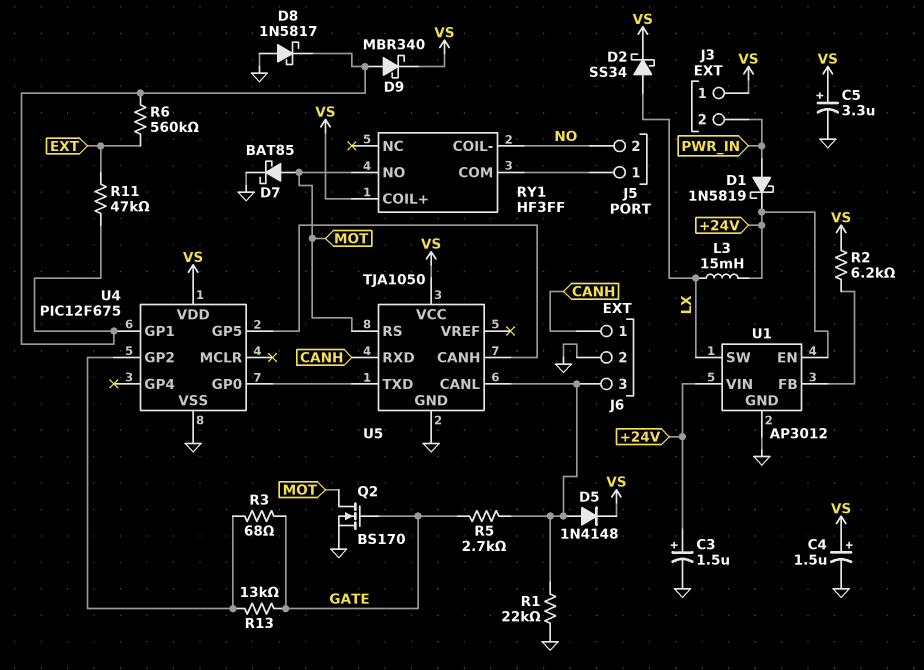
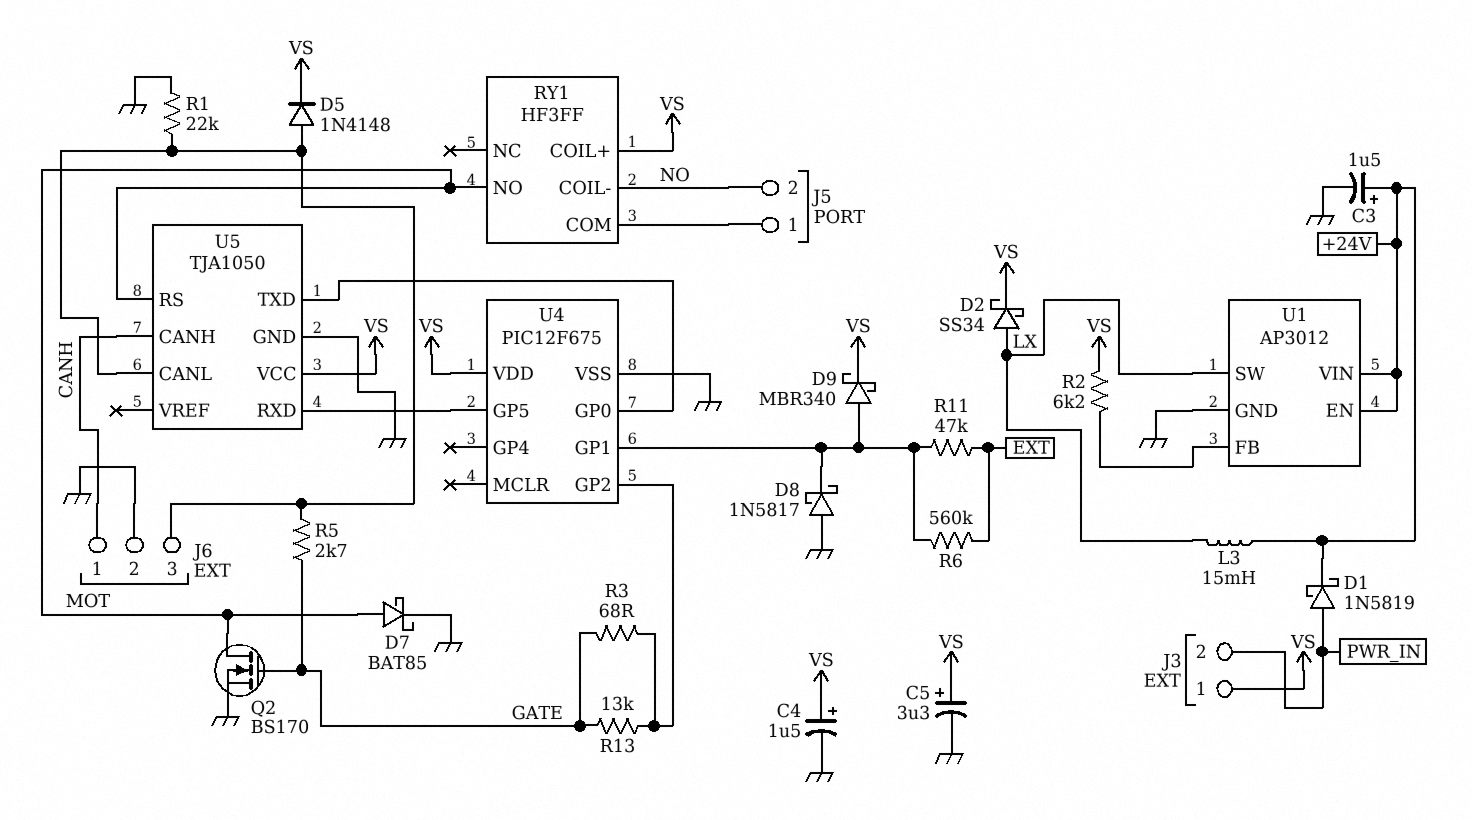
U5 pin CANH: U4/GP5 -> CANH
U5 pin RXD: CANH -> U4/GP5

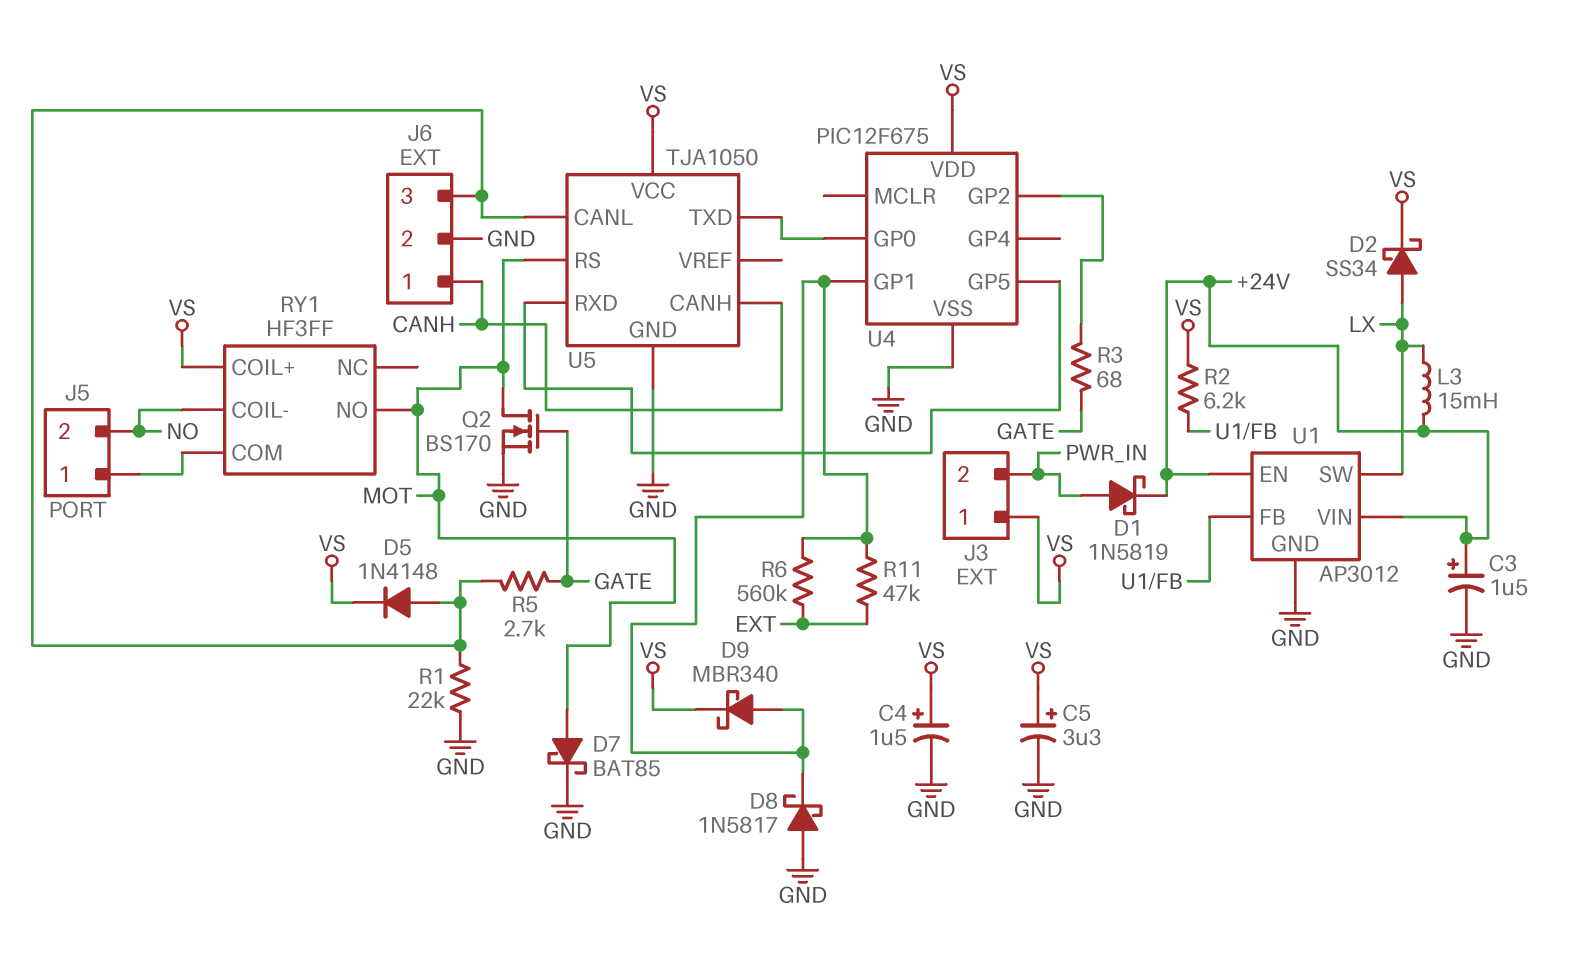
R13: 13k (GATE, U4/GP2) -> none

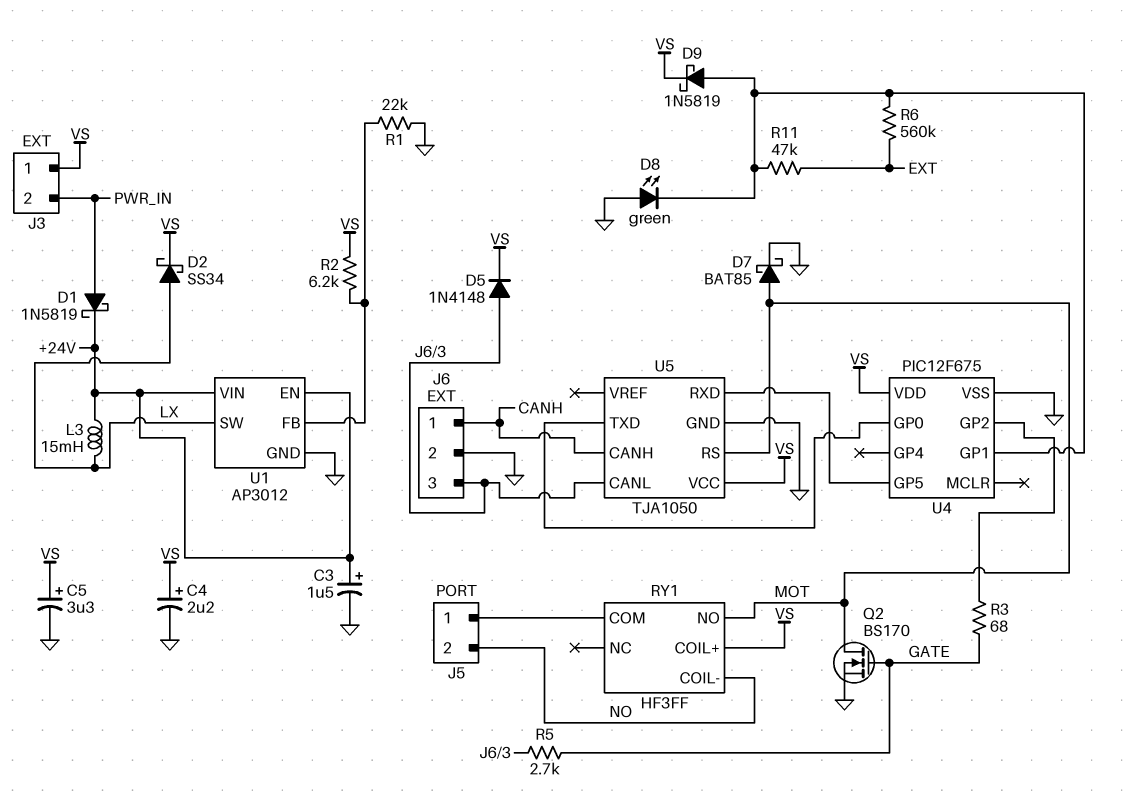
C4: 1.5uF (plus VS, minus GND) -> 2.2uF (plus VS, minus GND)
D8: schottky 1N5817 (A GND, K U4/GP1) -> LED green (A GND, K U4/GP1)
D9: schottky MBR340 (A U4/GP1, K VS) -> schottky 1N5819 (A U4/GP1, K VS)
R1: 22k (GND, J6/3) -> 22k (GND, U1/FB)

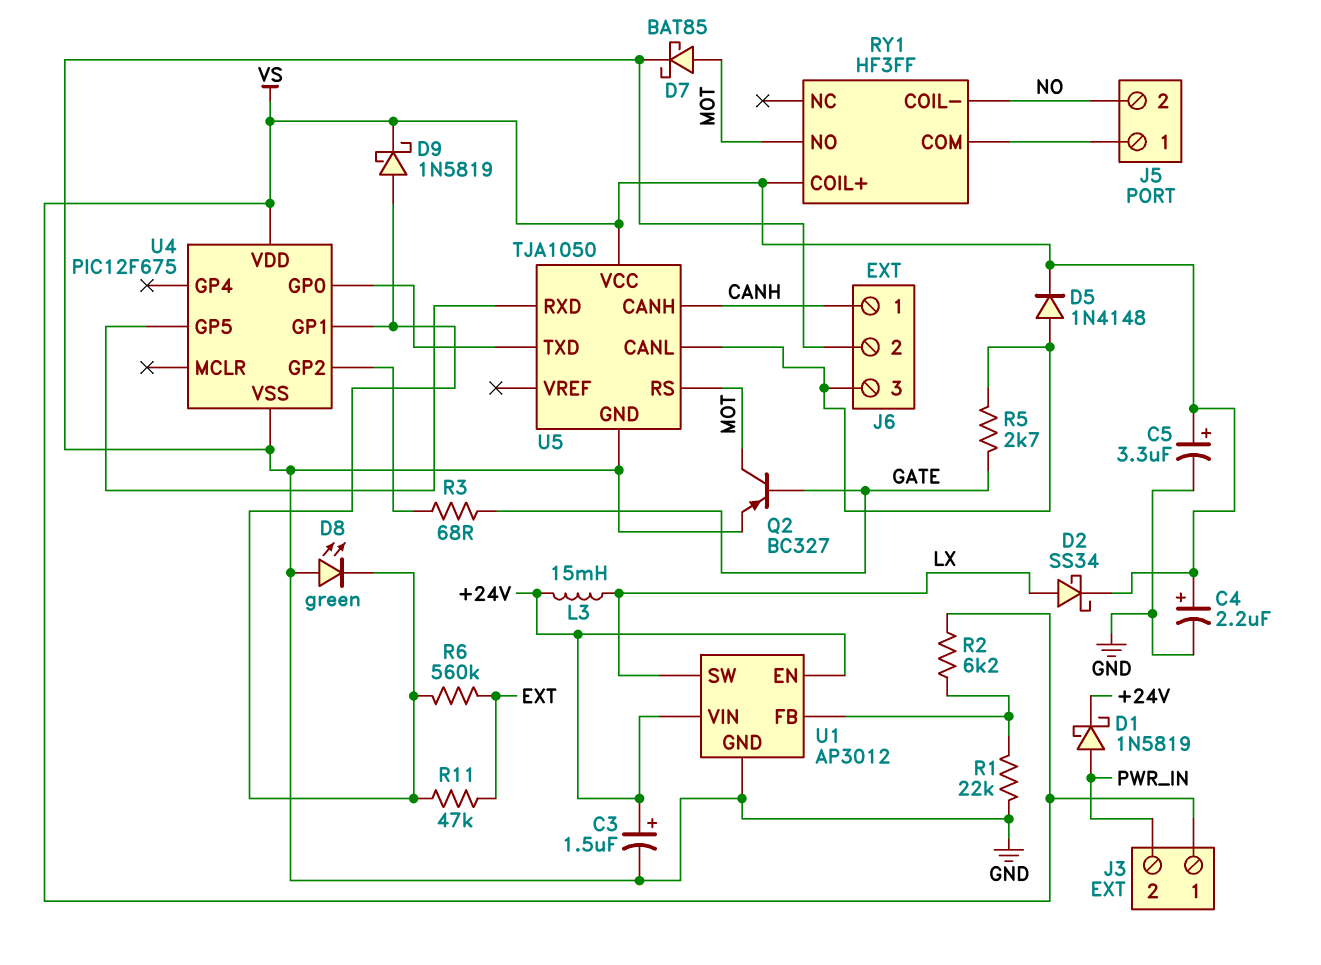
Q2: NMOS BS170 (G GATE, D MOT, S GND) -> PNP BC327 (B GATE, C MOT, E GND)

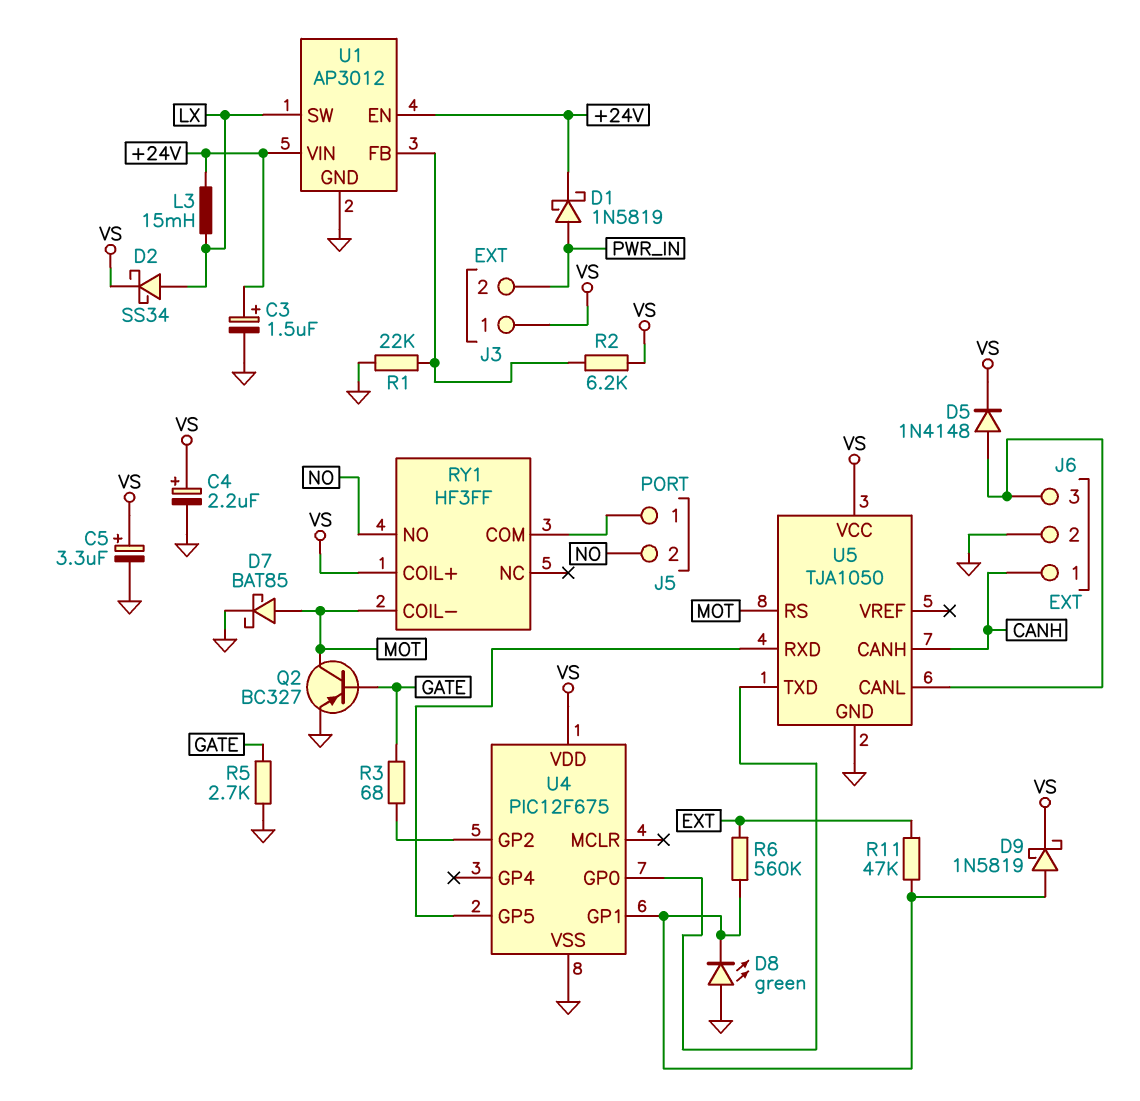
R5: 2.7k (GATE, J6/3) -> 2.7k (GATE, GND)
RY1 pin COIL-: NO -> MOT
RY1 pin NO: MOT -> NO

